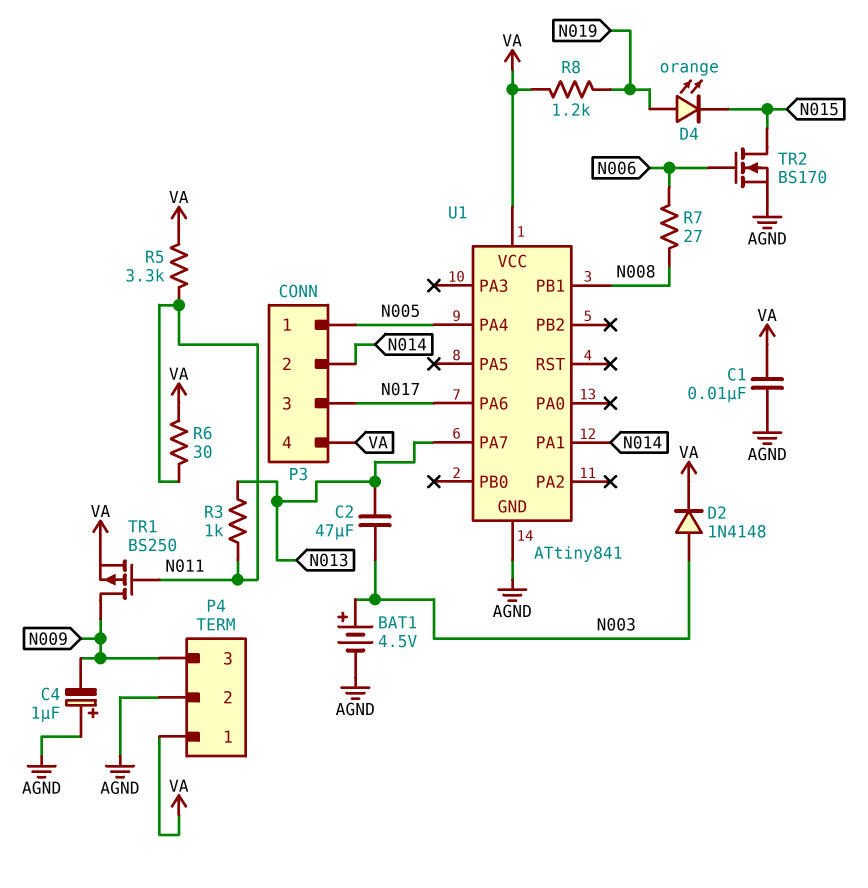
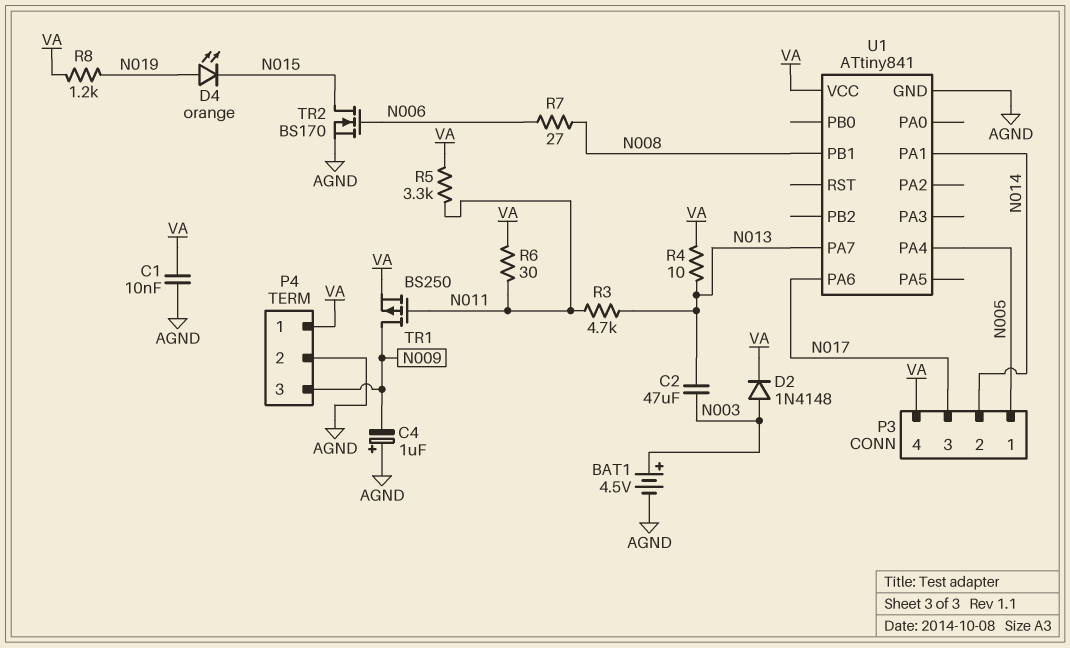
R3: 1k (N011, N013) -> 4.7k (N011, N013)
R4: none -> 10 (N013, VA)

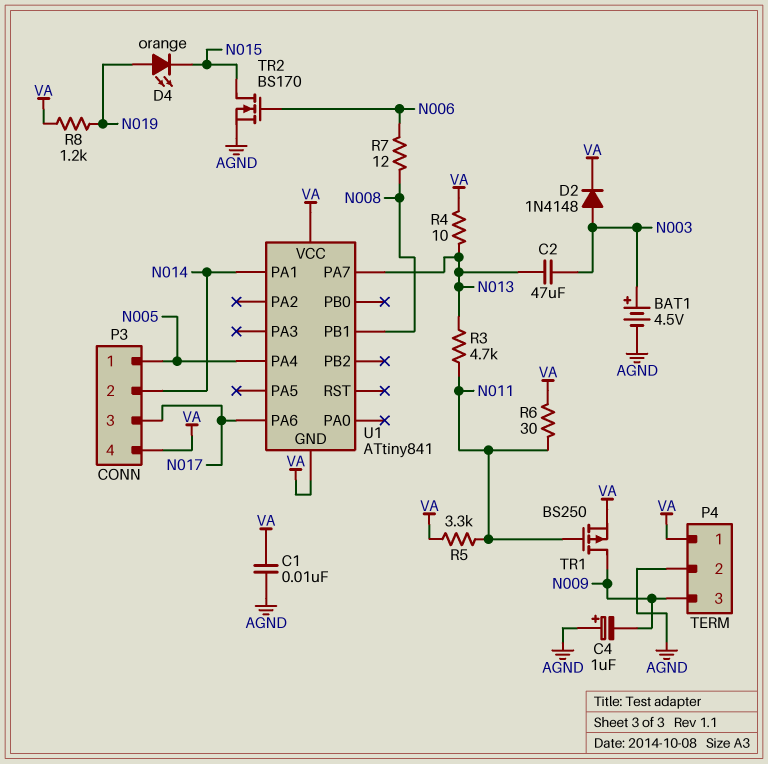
R7: 27 (N006, N008) -> 12 (N006, N008)
U1 pin GND: AGND -> VA

